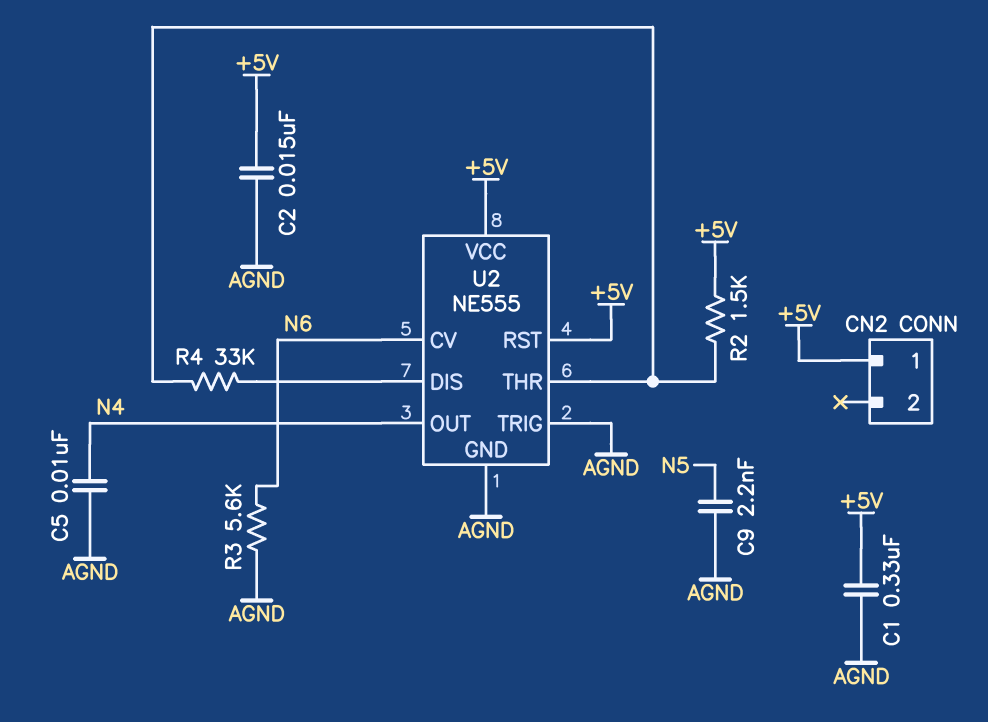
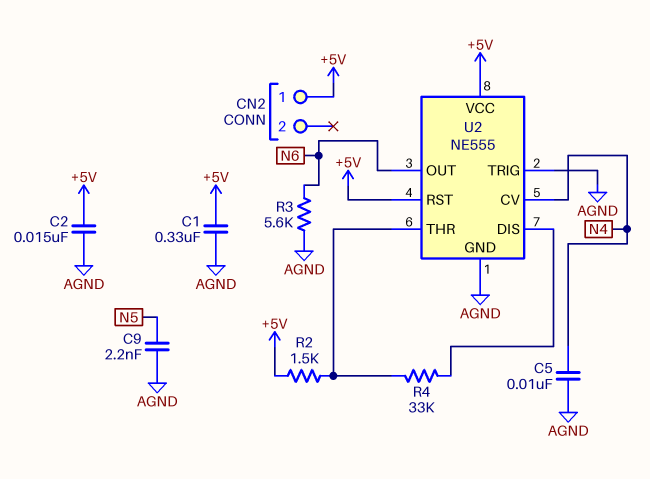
U2 pin CV: N6 -> N4
U2 pin OUT: N4 -> N6

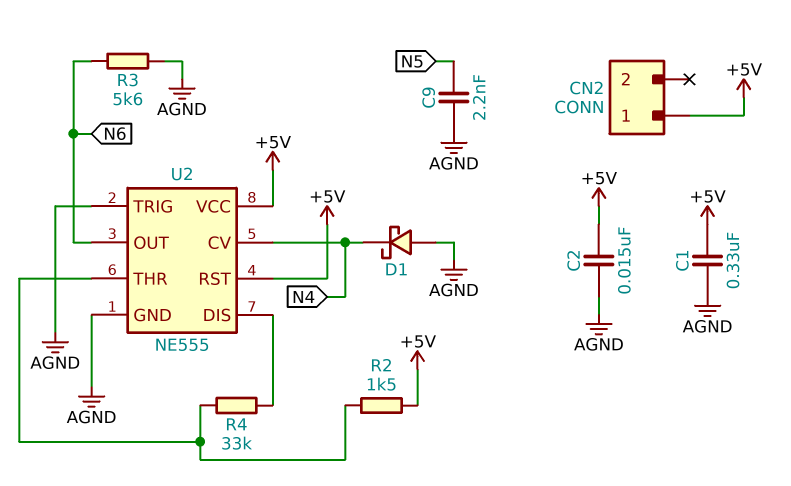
C5: 10nF (AGND, N4) -> none
D1: none -> schottky (A AGND, K N4)

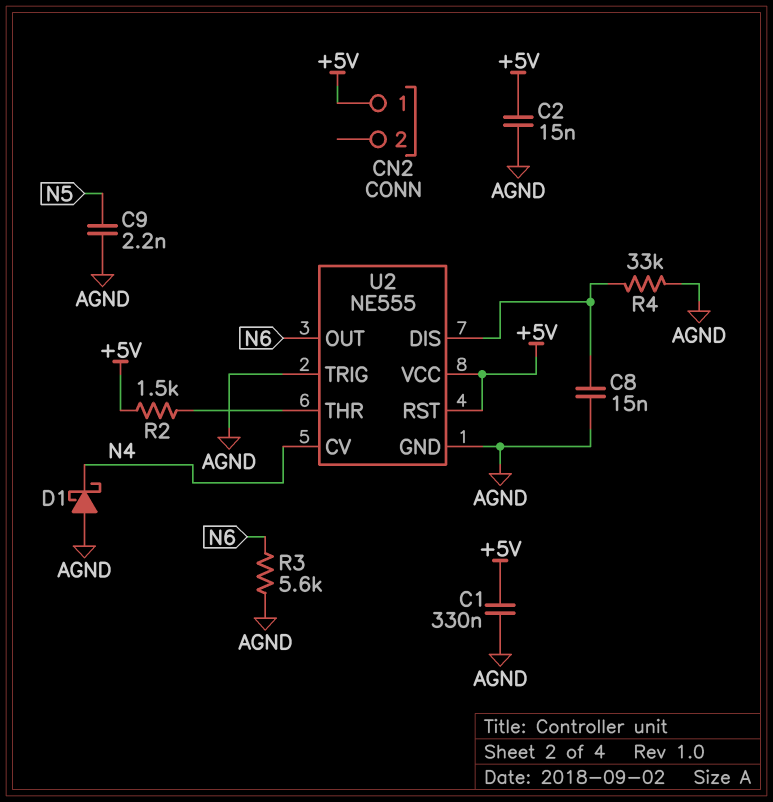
C8: none -> 15nF (AGND, U2/DIS)
R4: 33k (U2/DIS, U2/THR) -> 33k (AGND, U2/DIS)

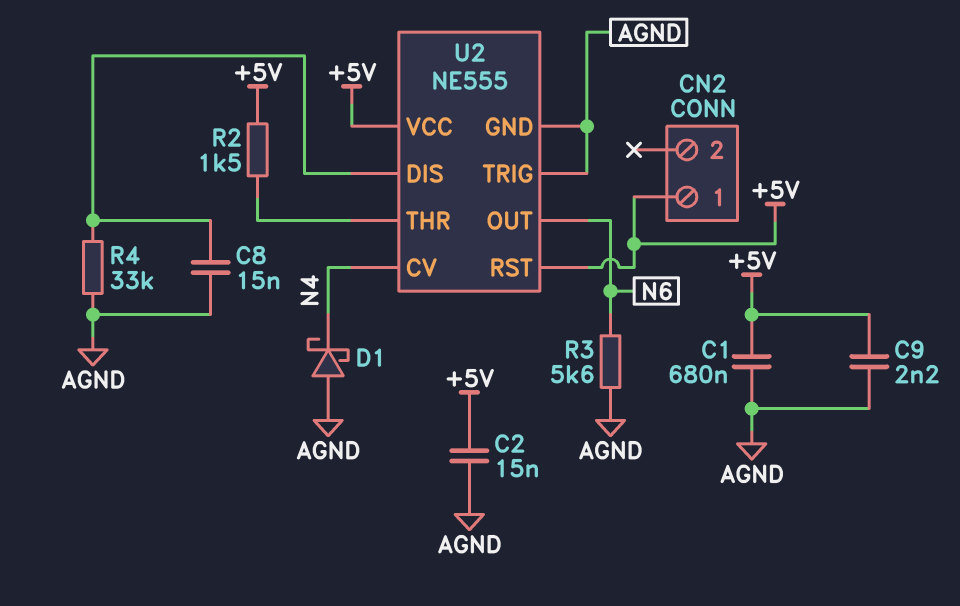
C1: 330nF (+5V, AGND) -> 680nF (+5V, AGND)
C9: 2.2nF (AGND, N5) -> 2.2nF (+5V, AGND)

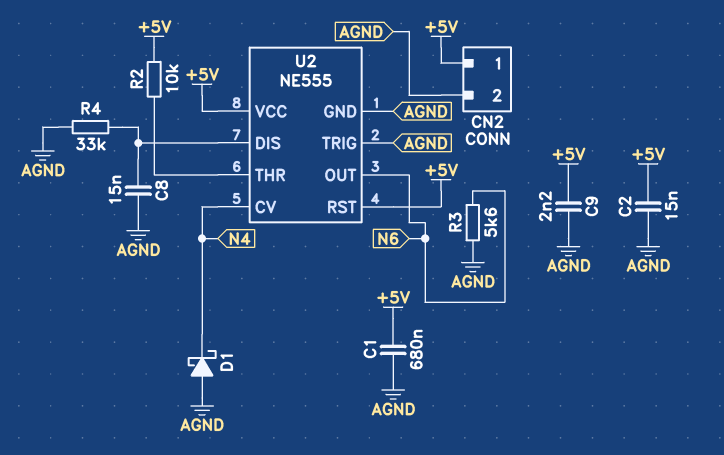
CN2 pin 2: none -> AGND
R2: 1.5k (+5V, U2/THR) -> 10k (+5V, U2/THR)

